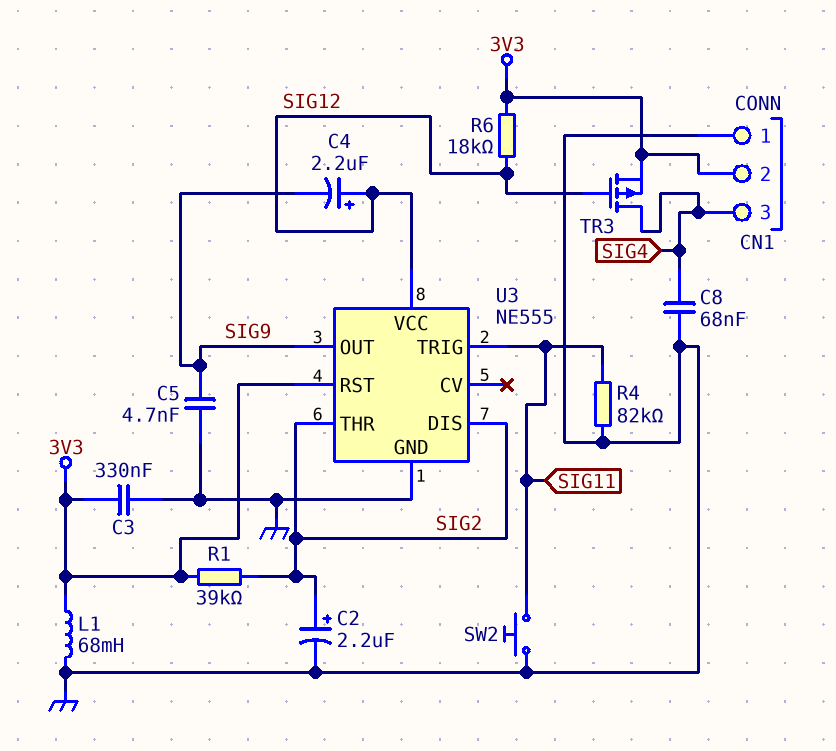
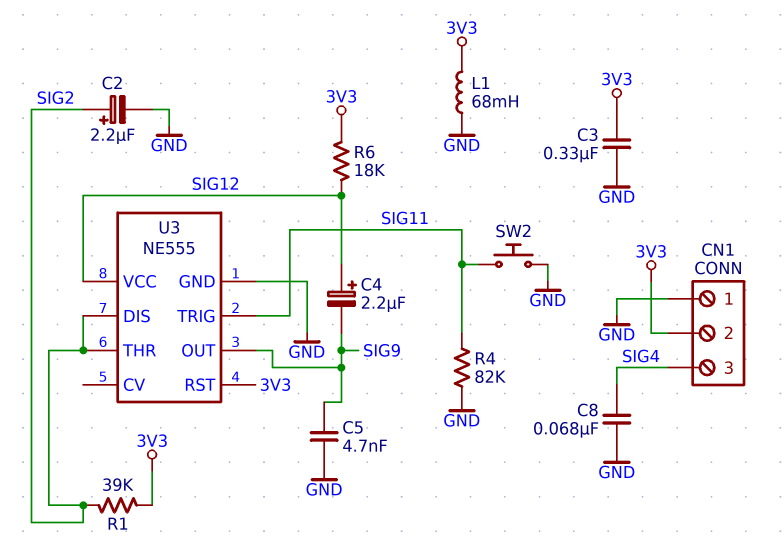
TR3: PMOS (G SIG12, D SIG4, S 3V3) -> none

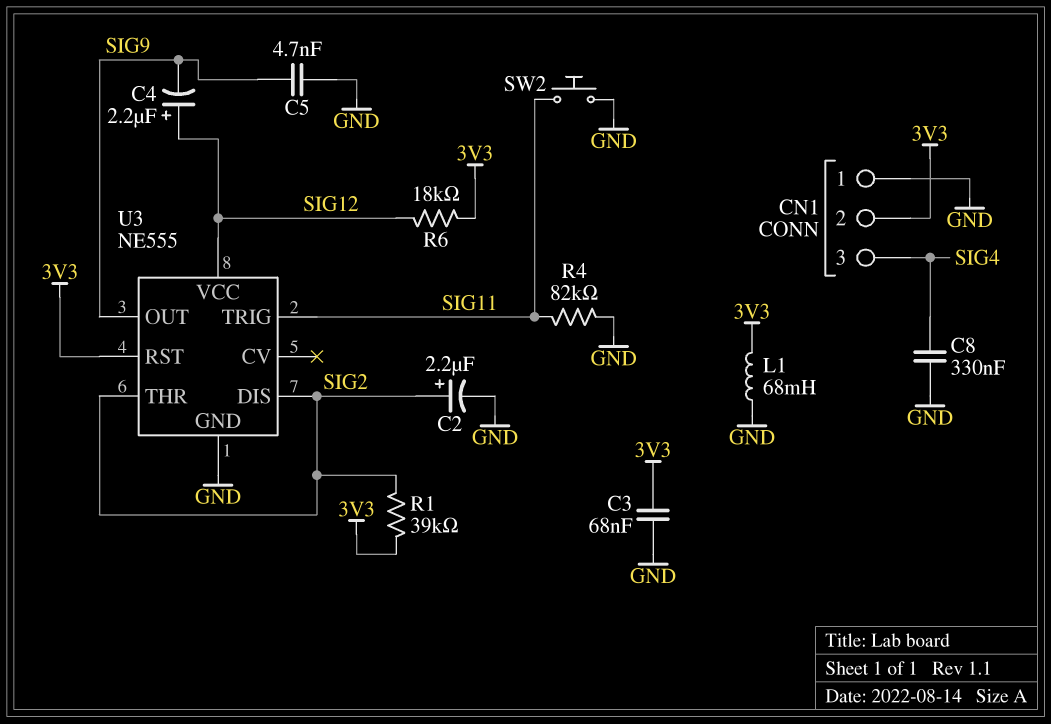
C3: 330nF (3V3, GND) -> 68nF (3V3, GND)
C8: 68nF (GND, SIG4) -> 330nF (GND, SIG4)

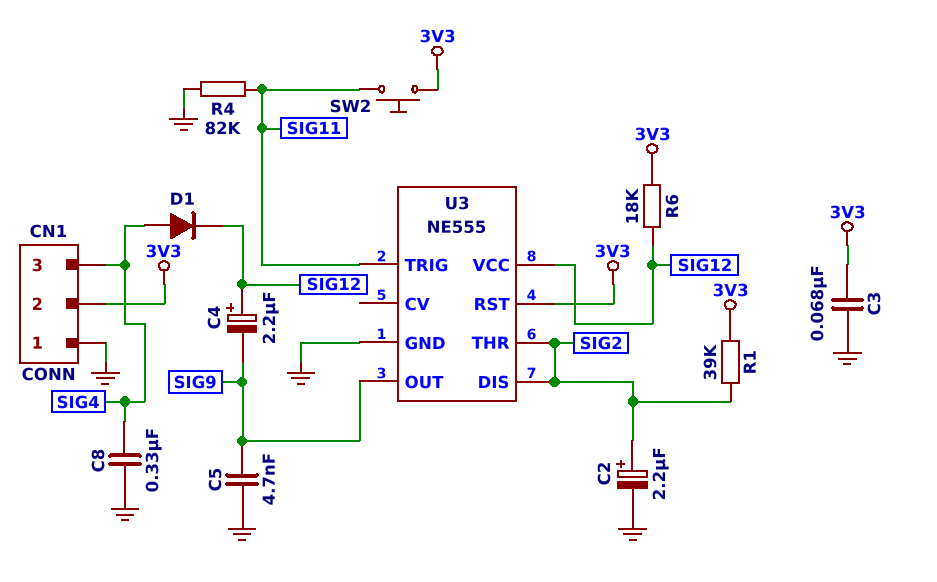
D1: none -> diode (A SIG4, K SIG12)
L1: 68mH (3V3, GND) -> none
SW2: button (GND, SIG11) -> button (3V3, SIG11)

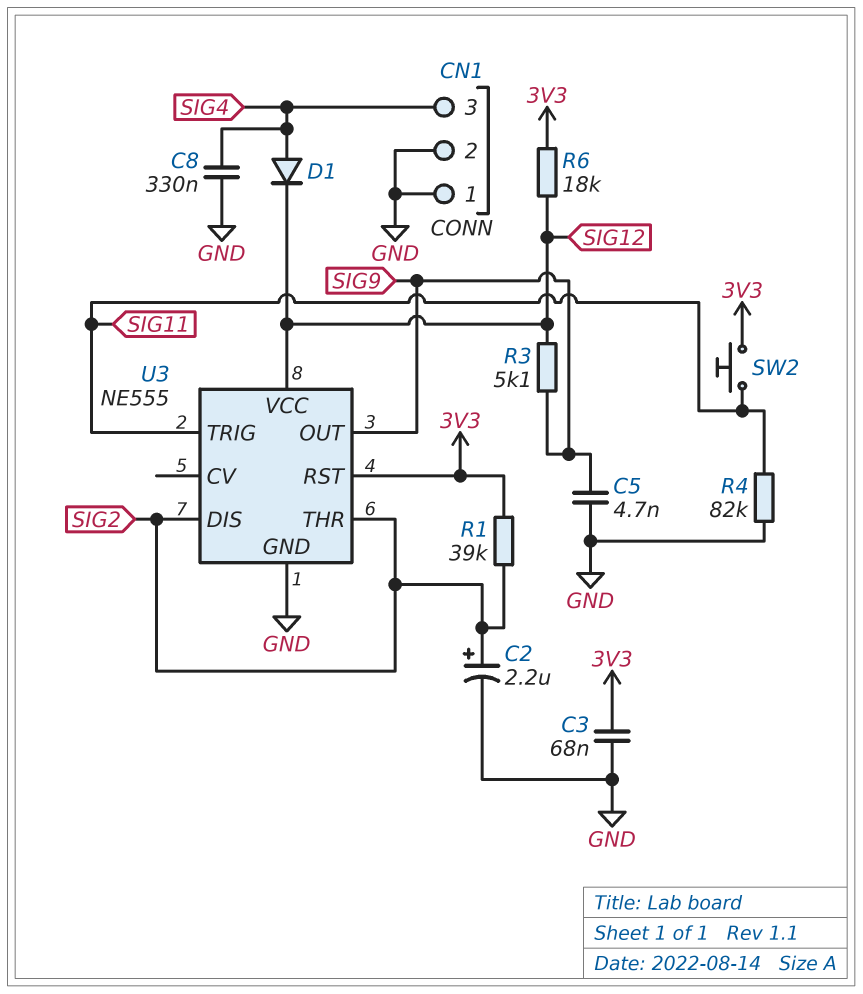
C4: 2.2uF (plus SIG12, minus SIG9) -> none
CN1 pin 2: 3V3 -> GND
R3: none -> 5.1k (SIG9, SIG12)

